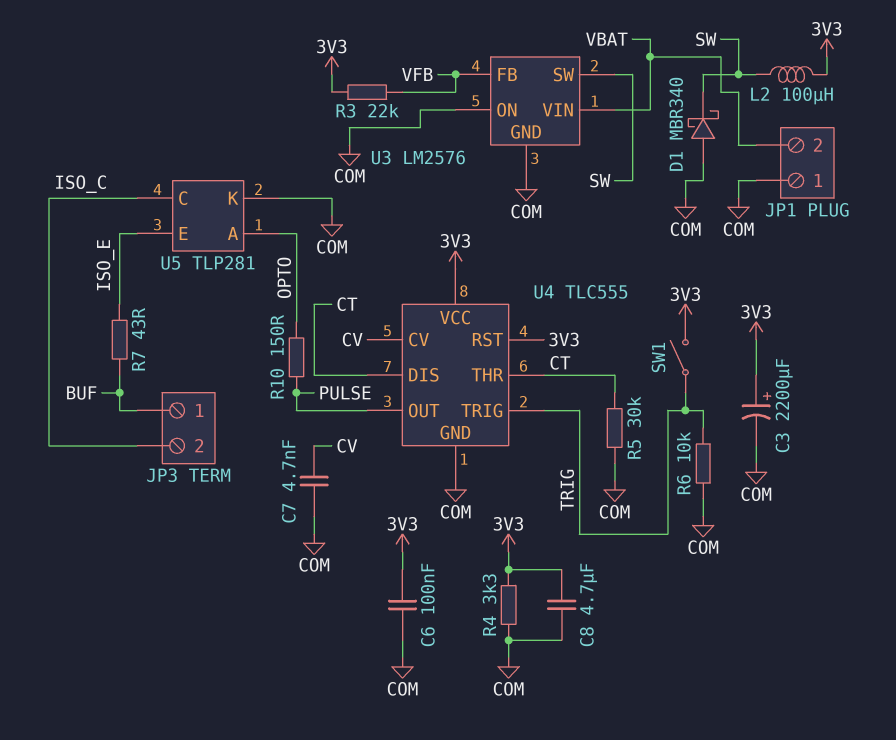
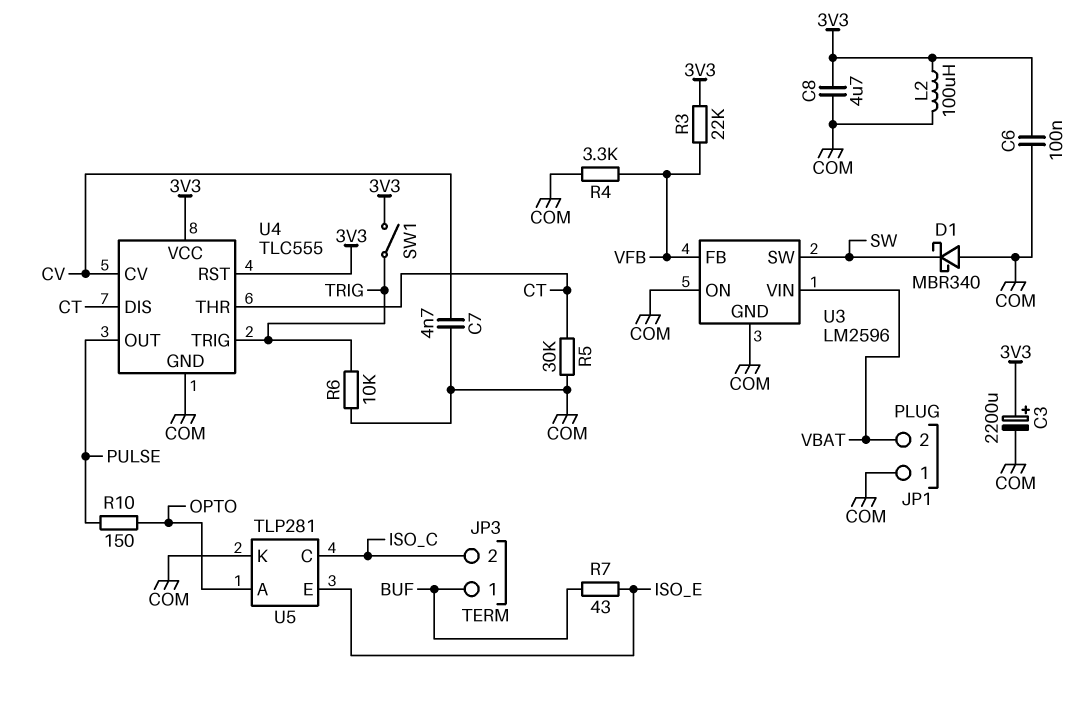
L2: 100uH (3V3, SW) -> 100uH (3V3, COM)
R4: 3.3k (3V3, COM) -> 3.3k (COM, VFB)
U3: LM2576 -> LM2596

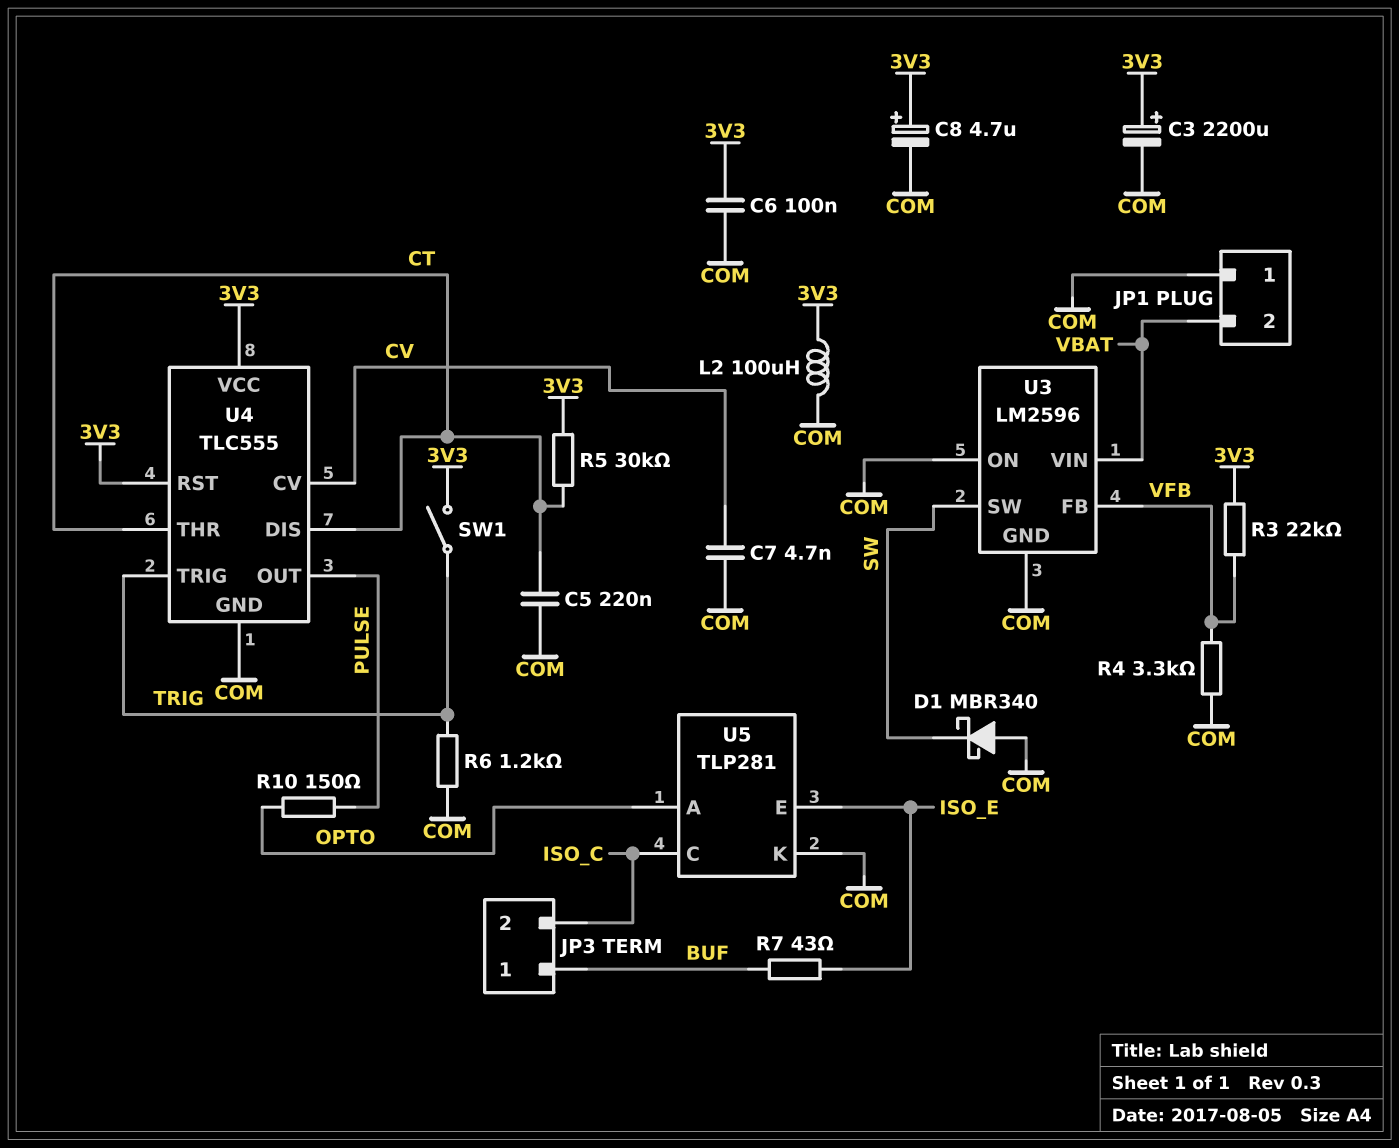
C5: none -> 220nF (COM, CT)
C8: 4.7uF (3V3, COM) -> 4.7uF (plus 3V3, minus COM)
R5: 30k (COM, CT) -> 30k (3V3, CT)
R6: 10k (COM, TRIG) -> 1.2k (COM, TRIG)

